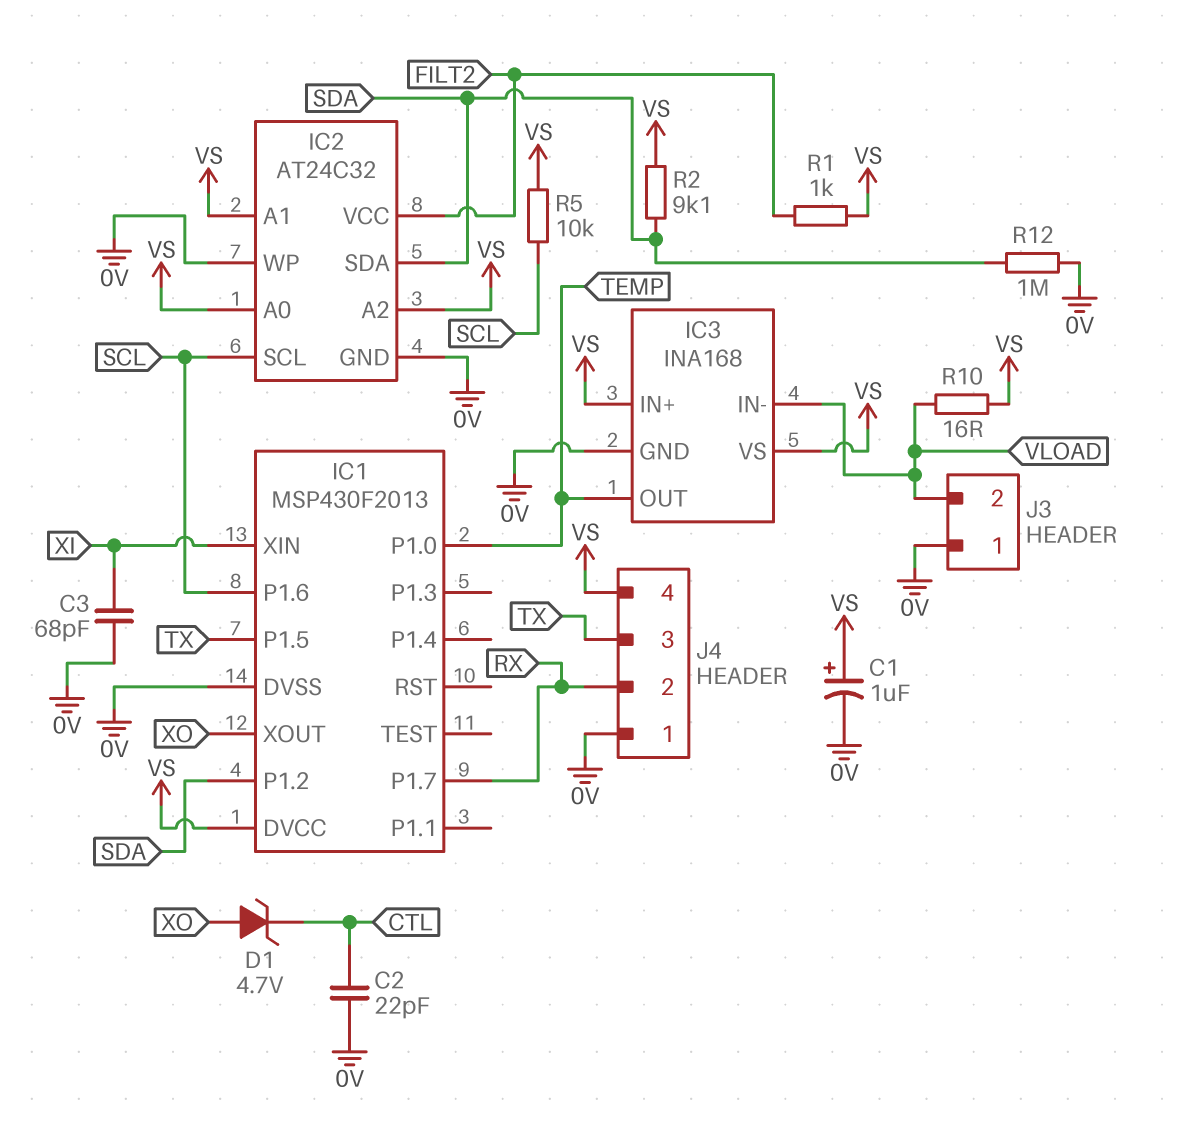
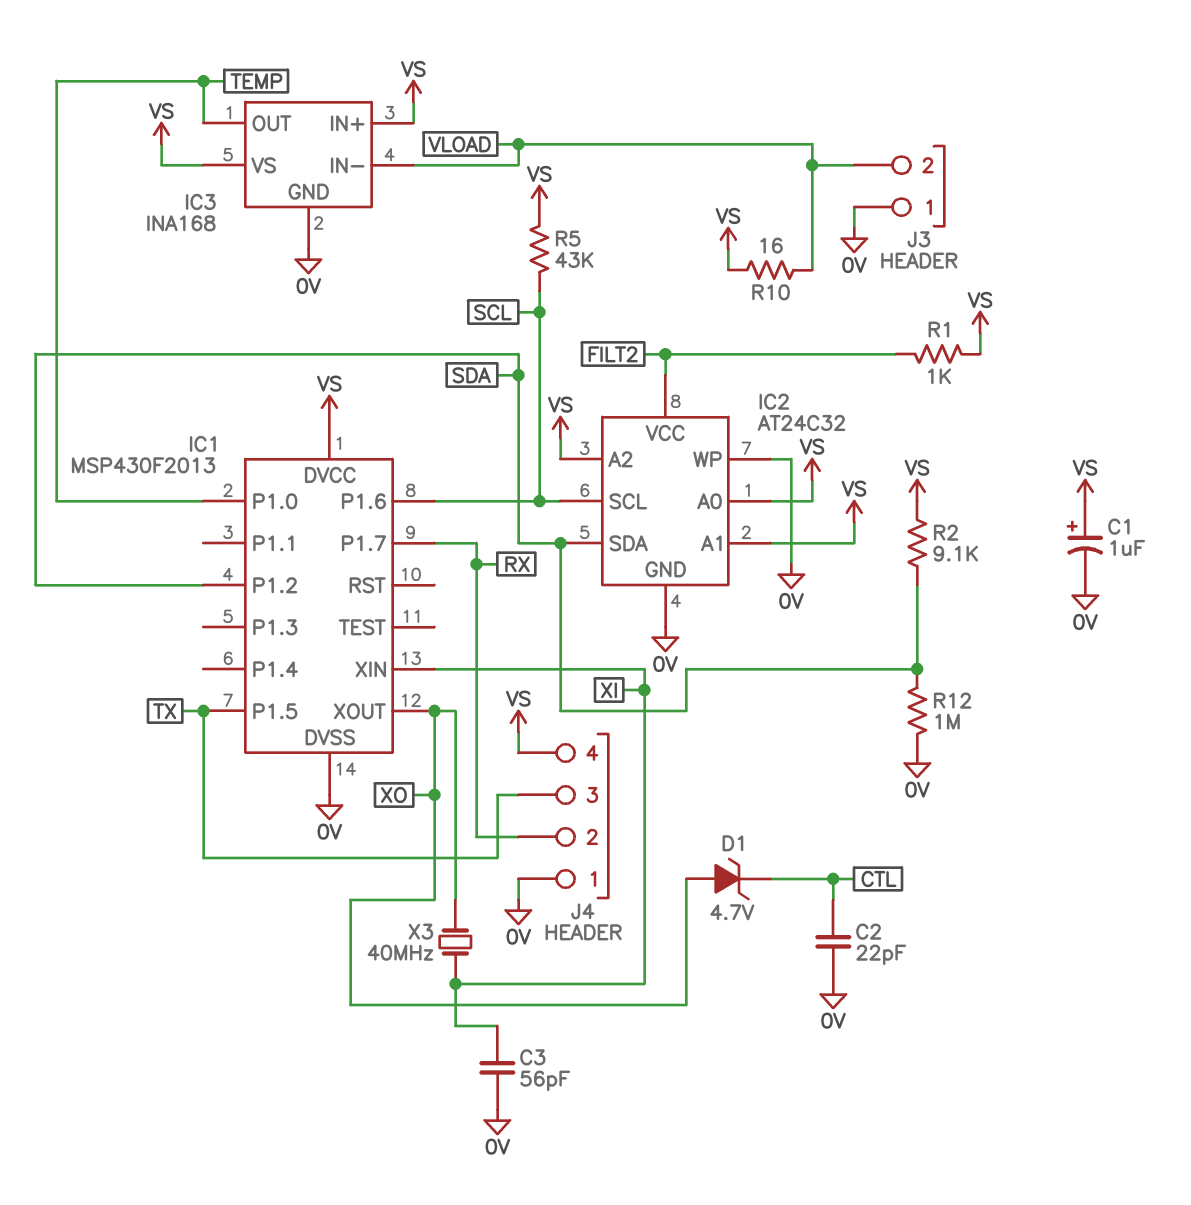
C3: 68pF (0V, XI) -> 56pF (0V, XI)
R5: 10k (SCL, VS) -> 43k (SCL, VS)
X3: none -> 40MHz (XI, XO)

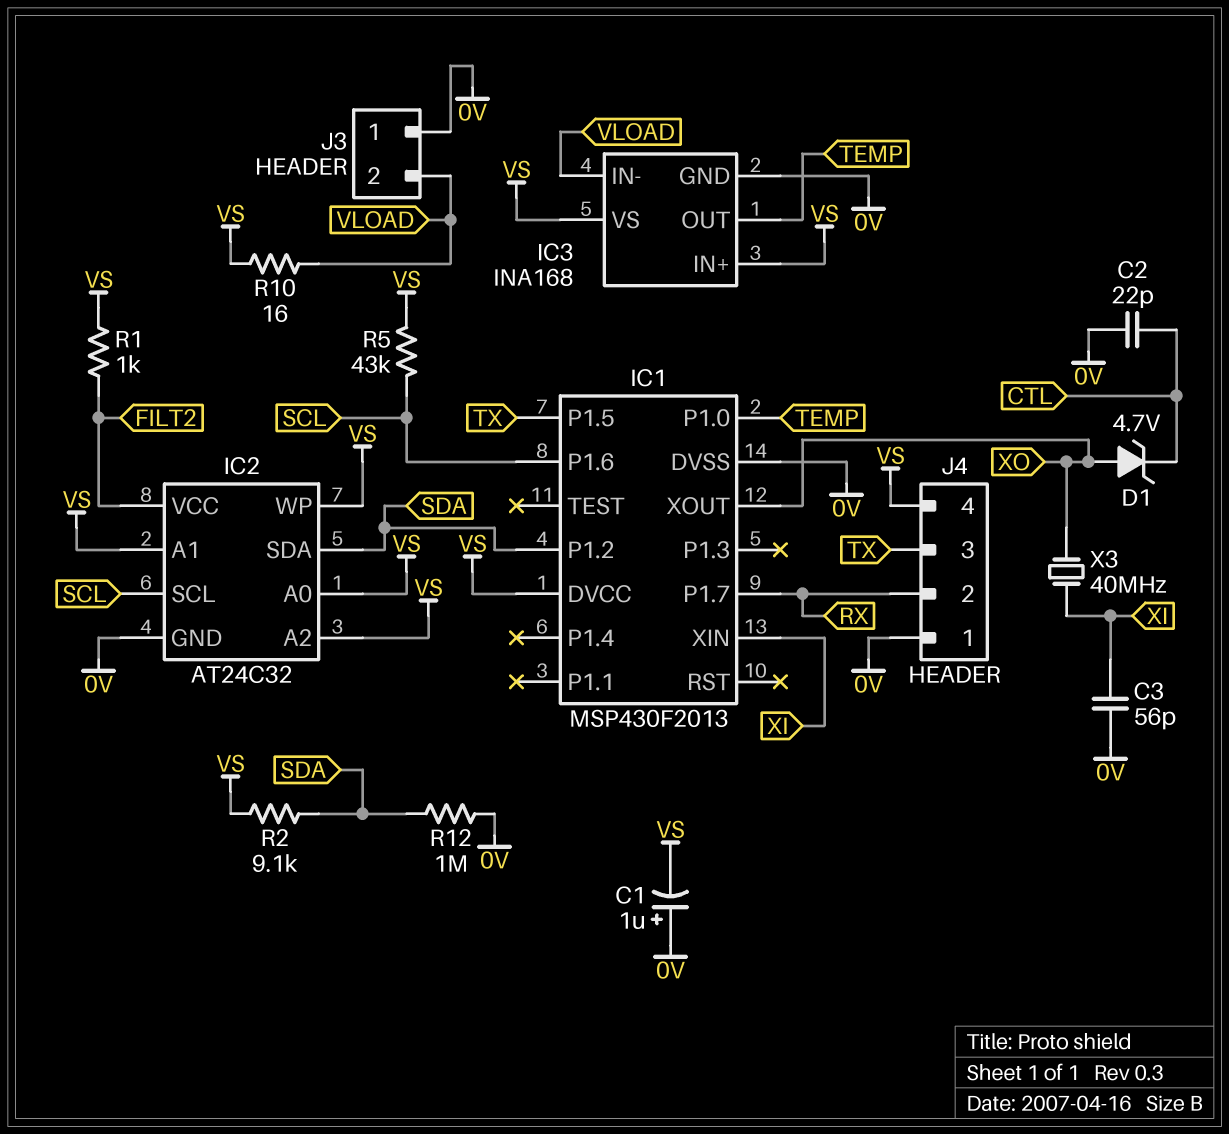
C1: 1uF (plus VS, minus 0V) -> 1uF (plus 0V, minus VS)
IC2 pin WP: 0V -> VS

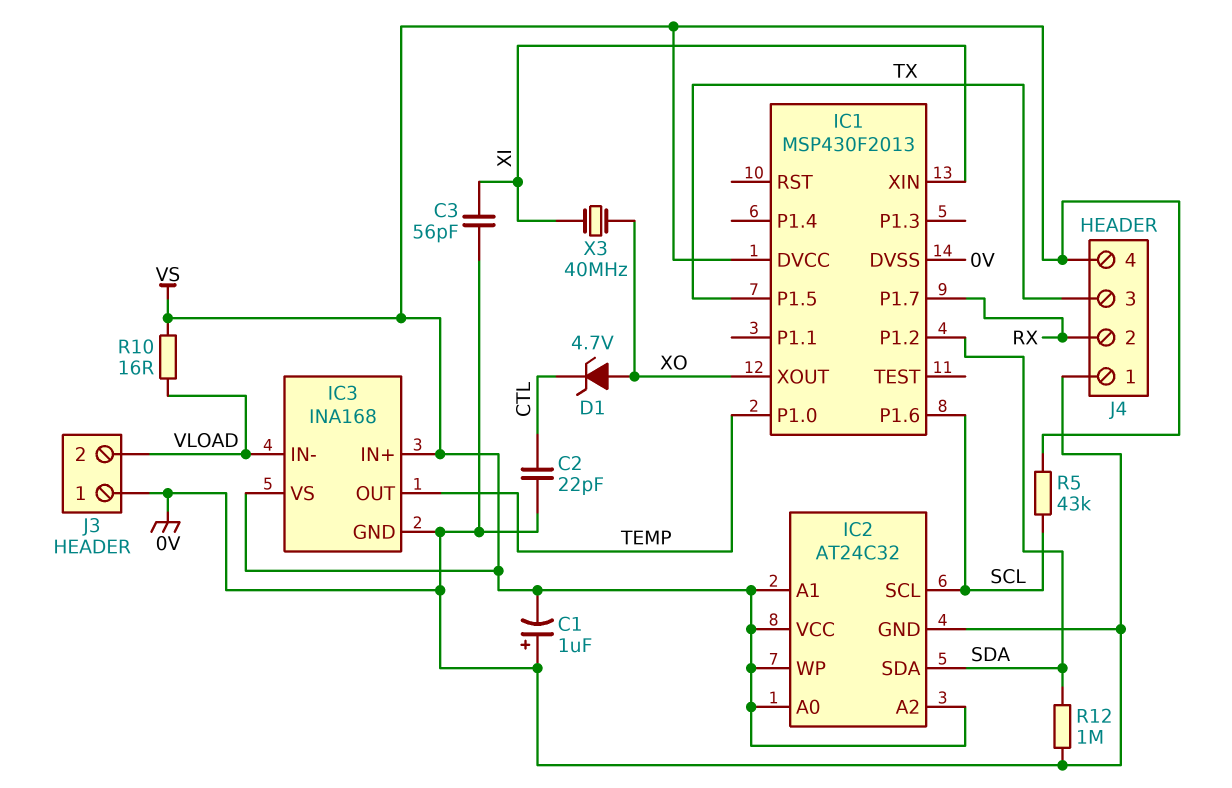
IC2 pin VCC: FILT2 -> VS
R1: 1k (FILT2, VS) -> none
R2: 9.1k (SDA, VS) -> none

